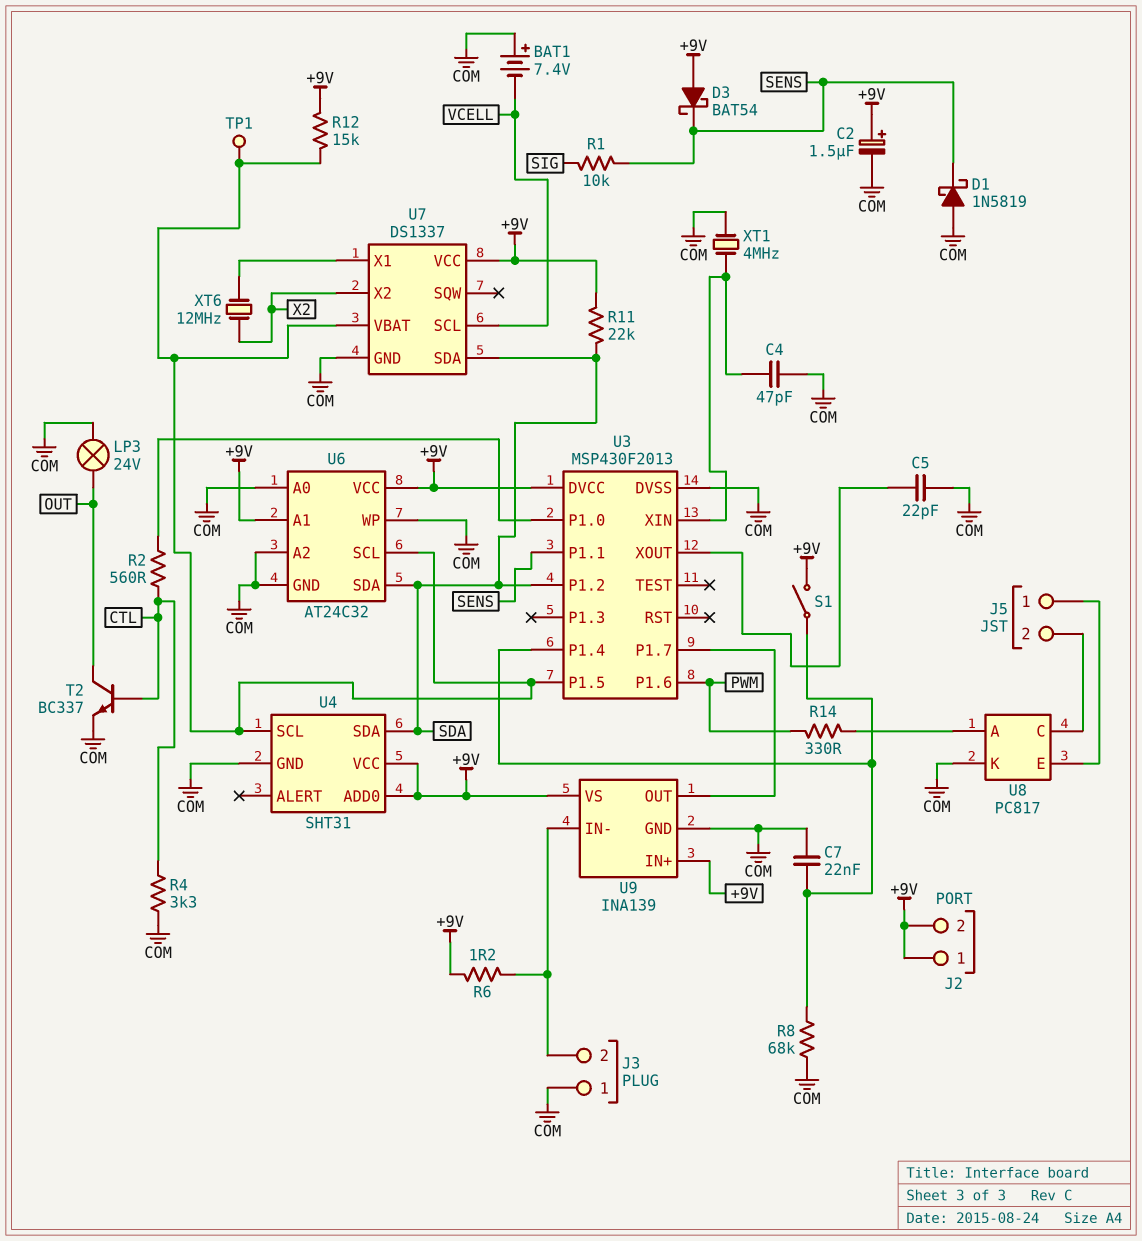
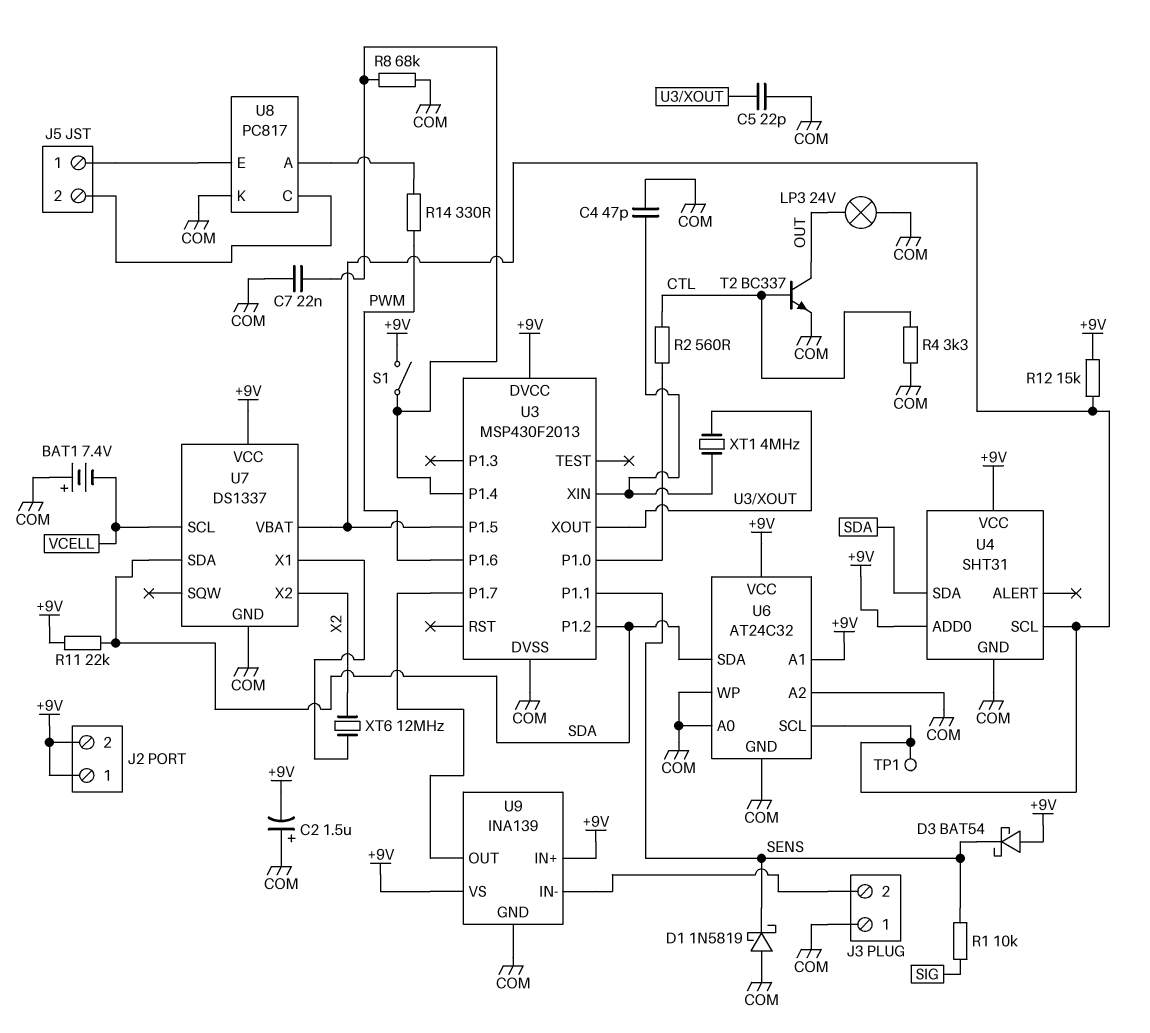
C2: 1.5uF (plus +9V, minus COM) -> 1.5uF (plus COM, minus +9V)
R6: 1.2 (+9V, J3/2) -> none
XT1: 4MHz (COM, U3/XIN) -> 4MHz (U3/XIN, U3/XOUT)

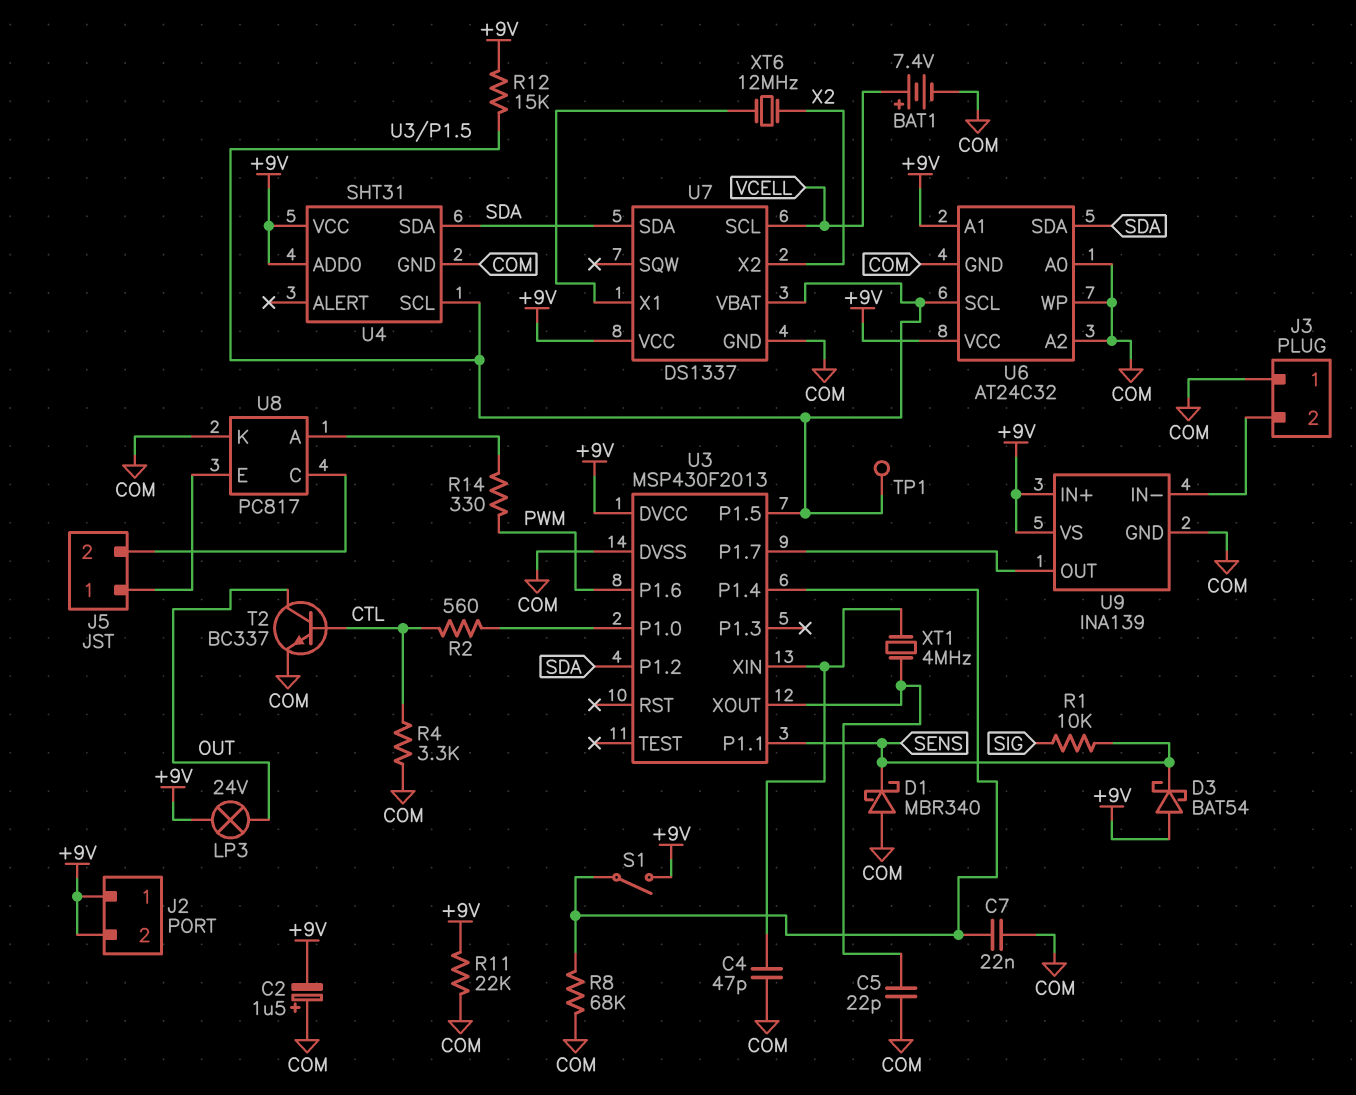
BAT1: 7.4V (plus COM, minus VCELL) -> 7.4V (plus VCELL, minus COM)
D1: schottky 1N5819 (A COM, K SENS) -> schottky MBR340 (A COM, K SENS)
LP3: lamp 24V (COM, OUT) -> lamp 24V (+9V, OUT)
R11: 22k (+9V, SDA) -> 22k (+9V, COM)

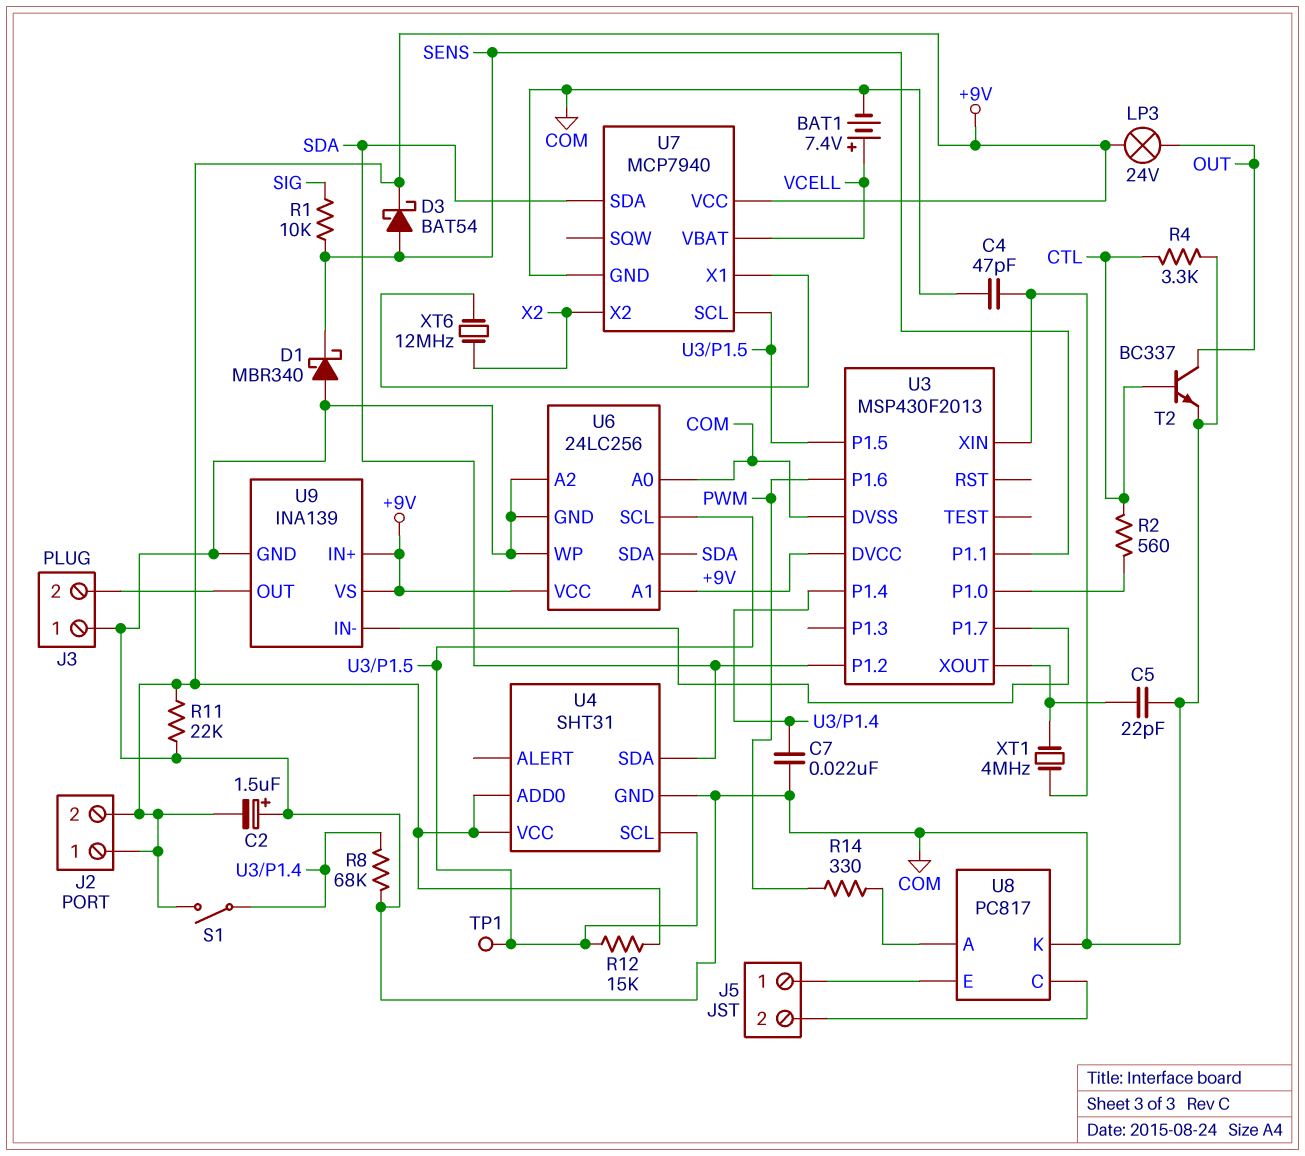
D3: schottky BAT54 (A +9V, K SENS) -> schottky BAT54 (A SENS, K +9V)
U6: AT24C32 -> 24LC256
U7: DS1337 -> MCP7940
U7 pin SCL: VCELL -> U3/P1.5
U7 pin VBAT: U3/P1.5 -> VCELL
U9 pin IN-: J3/2 -> U3/P1.7
U9 pin OUT: U3/P1.7 -> J3/2

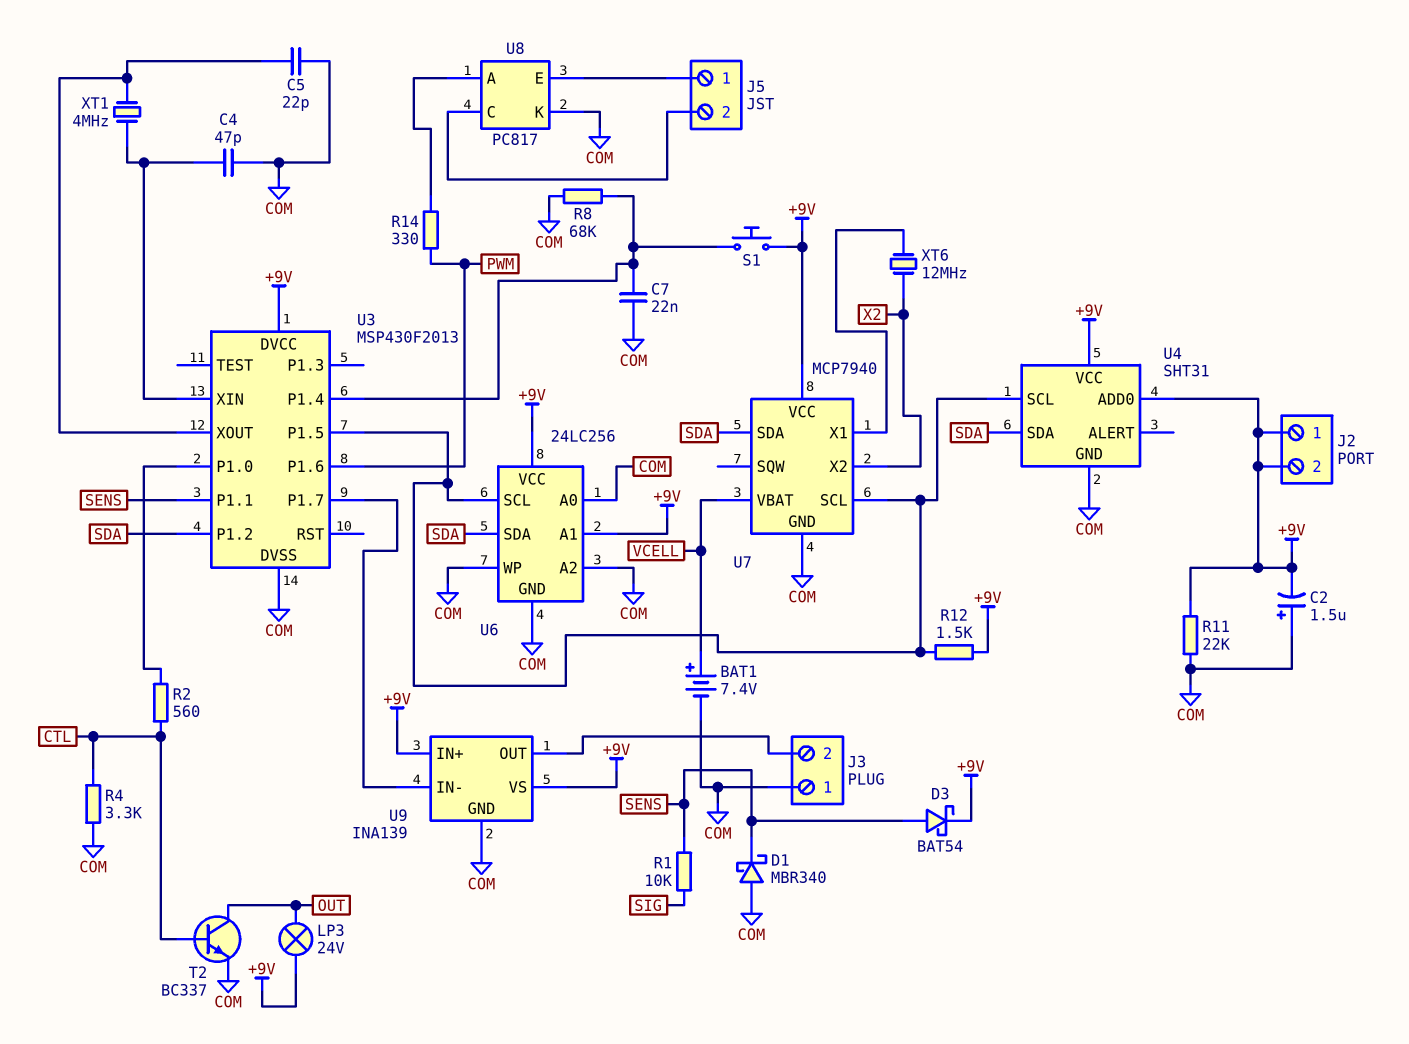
R12: 15k (+9V, U3/P1.5) -> 1.5k (+9V, U3/P1.5)
S1: switch (+9V, U3/P1.4) -> button (+9V, U3/P1.4)
TP1: test point (U3/P1.5) -> none

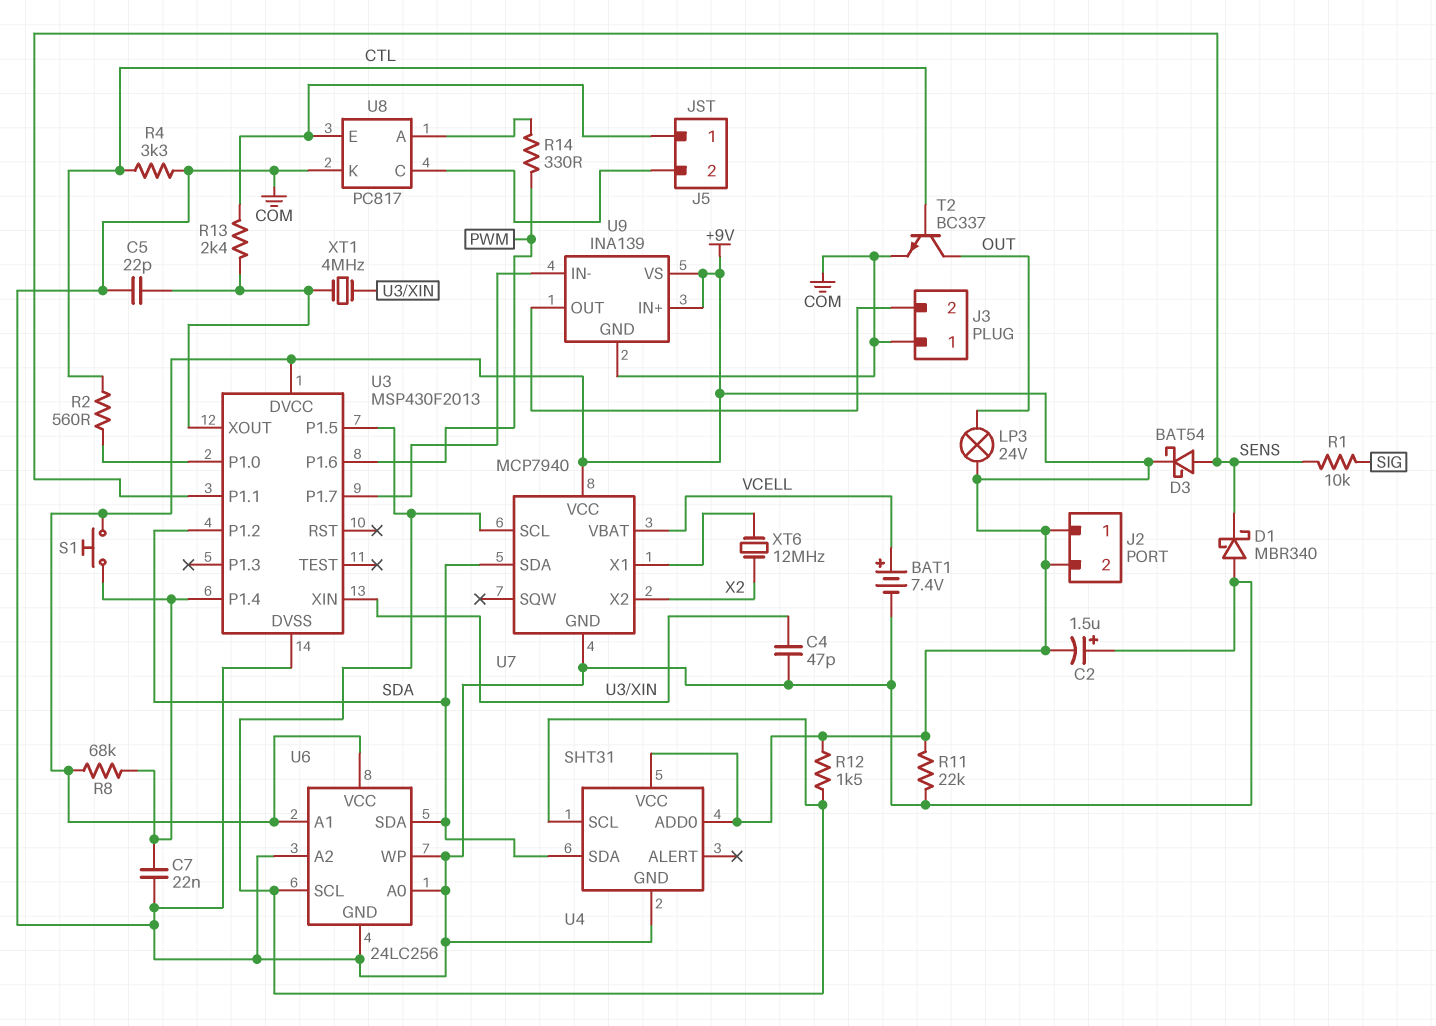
R8: 68k (COM, U3/P1.4) -> 68k (+9V, U3/P1.4)
R13: none -> 2.4k (J5/1, U3/XOUT)

